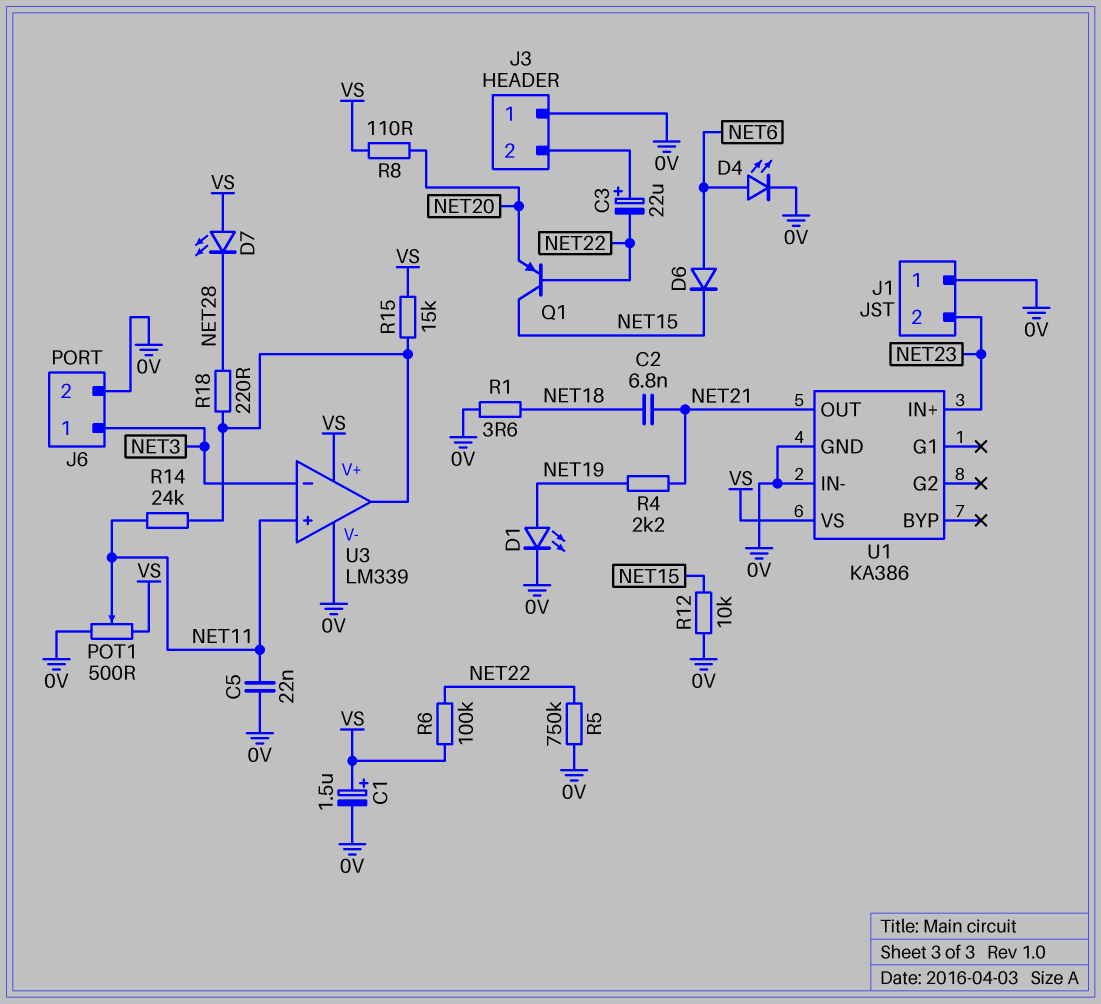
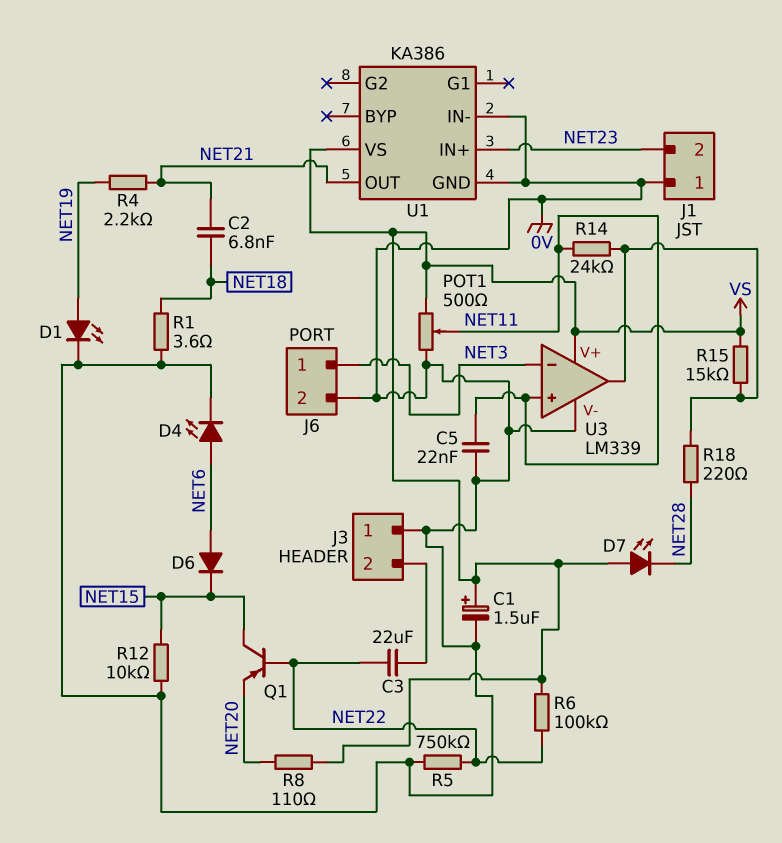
C3: 22uF (plus J3/2, minus NET22) -> 22uF (J3/2, NET22)

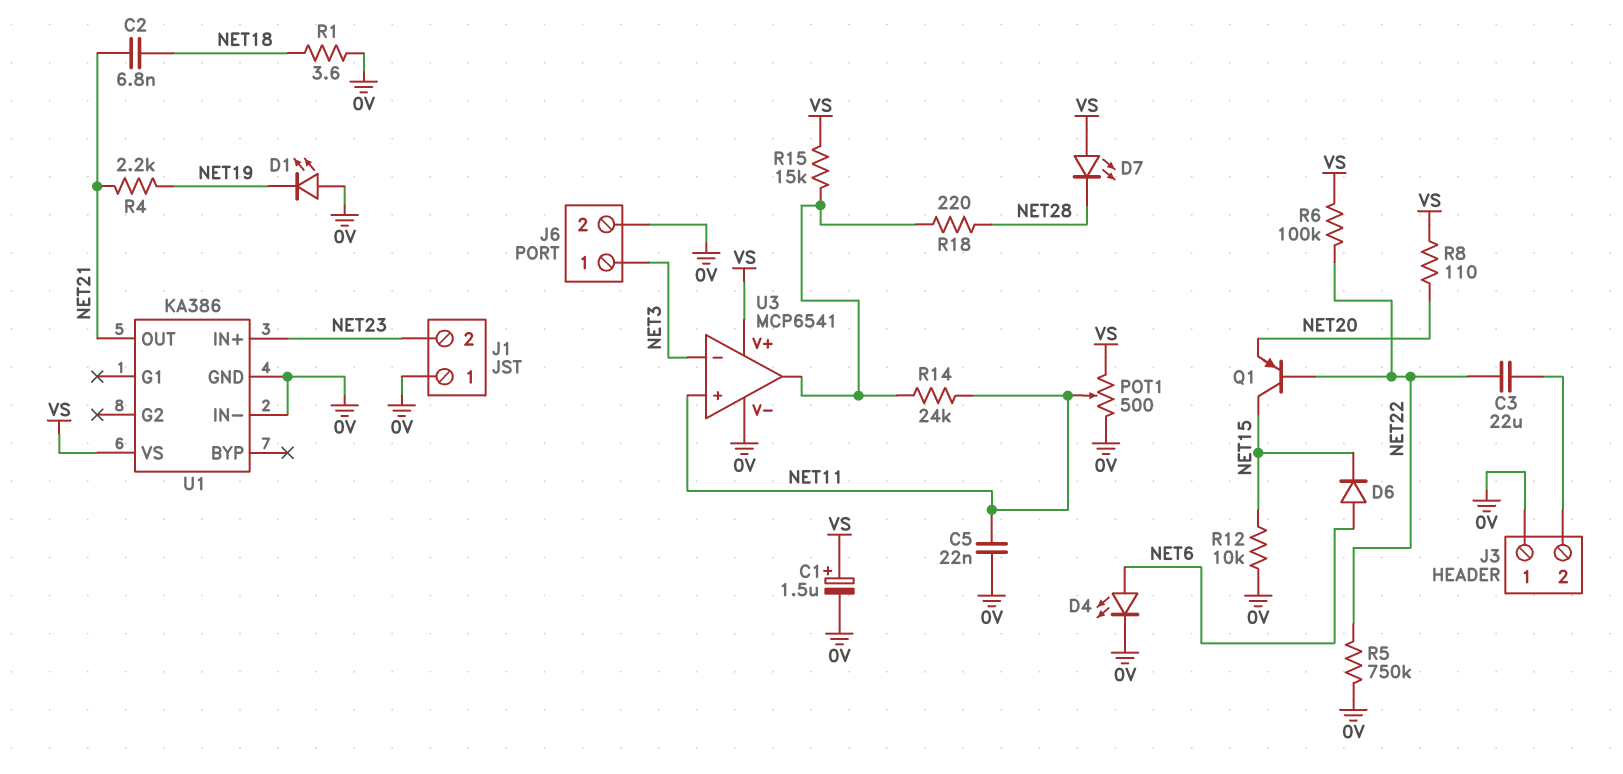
D1: LED (A NET19, K 0V) -> LED (A 0V, K NET19)
U3: LM339 -> MCP6541

